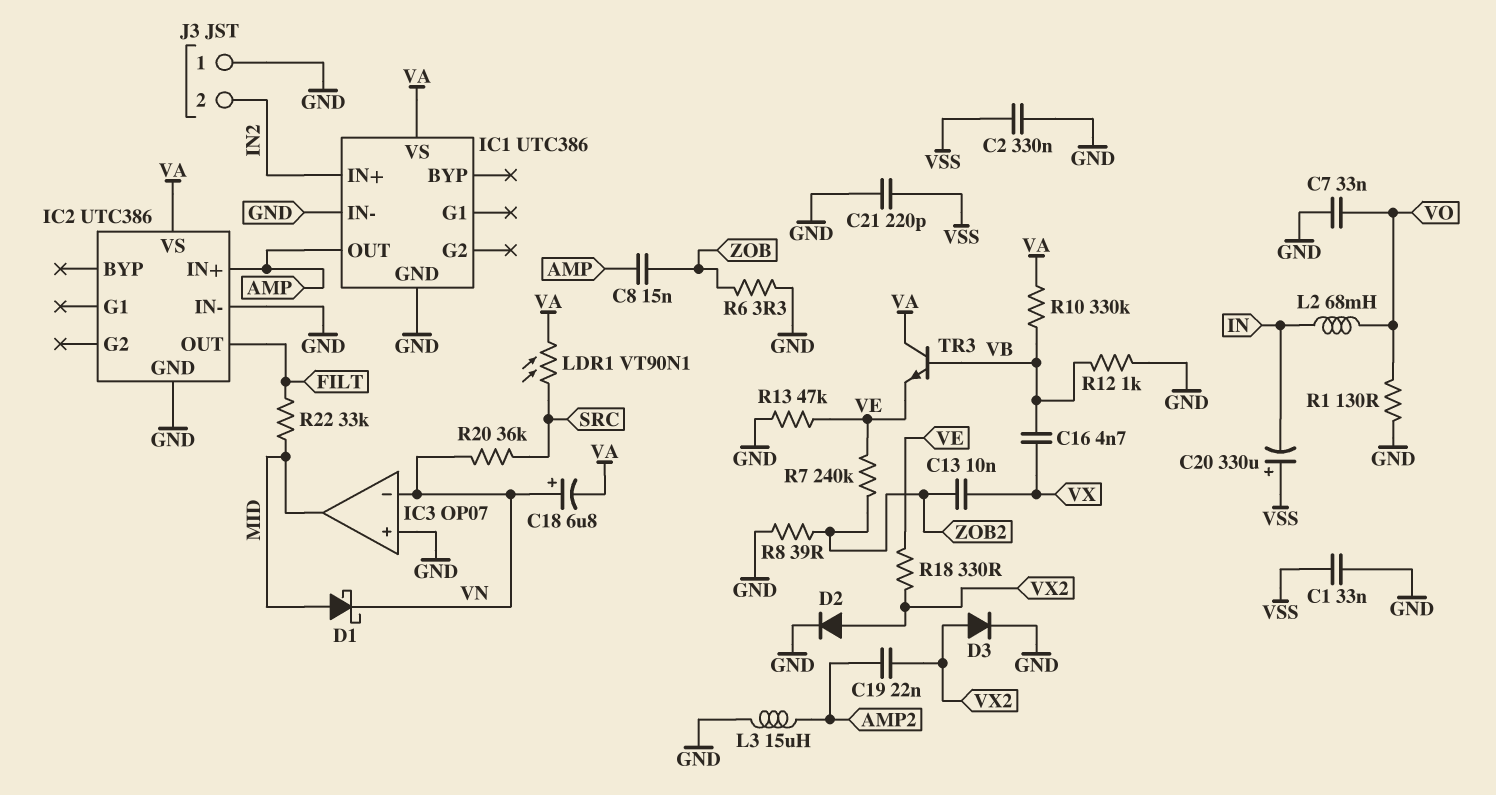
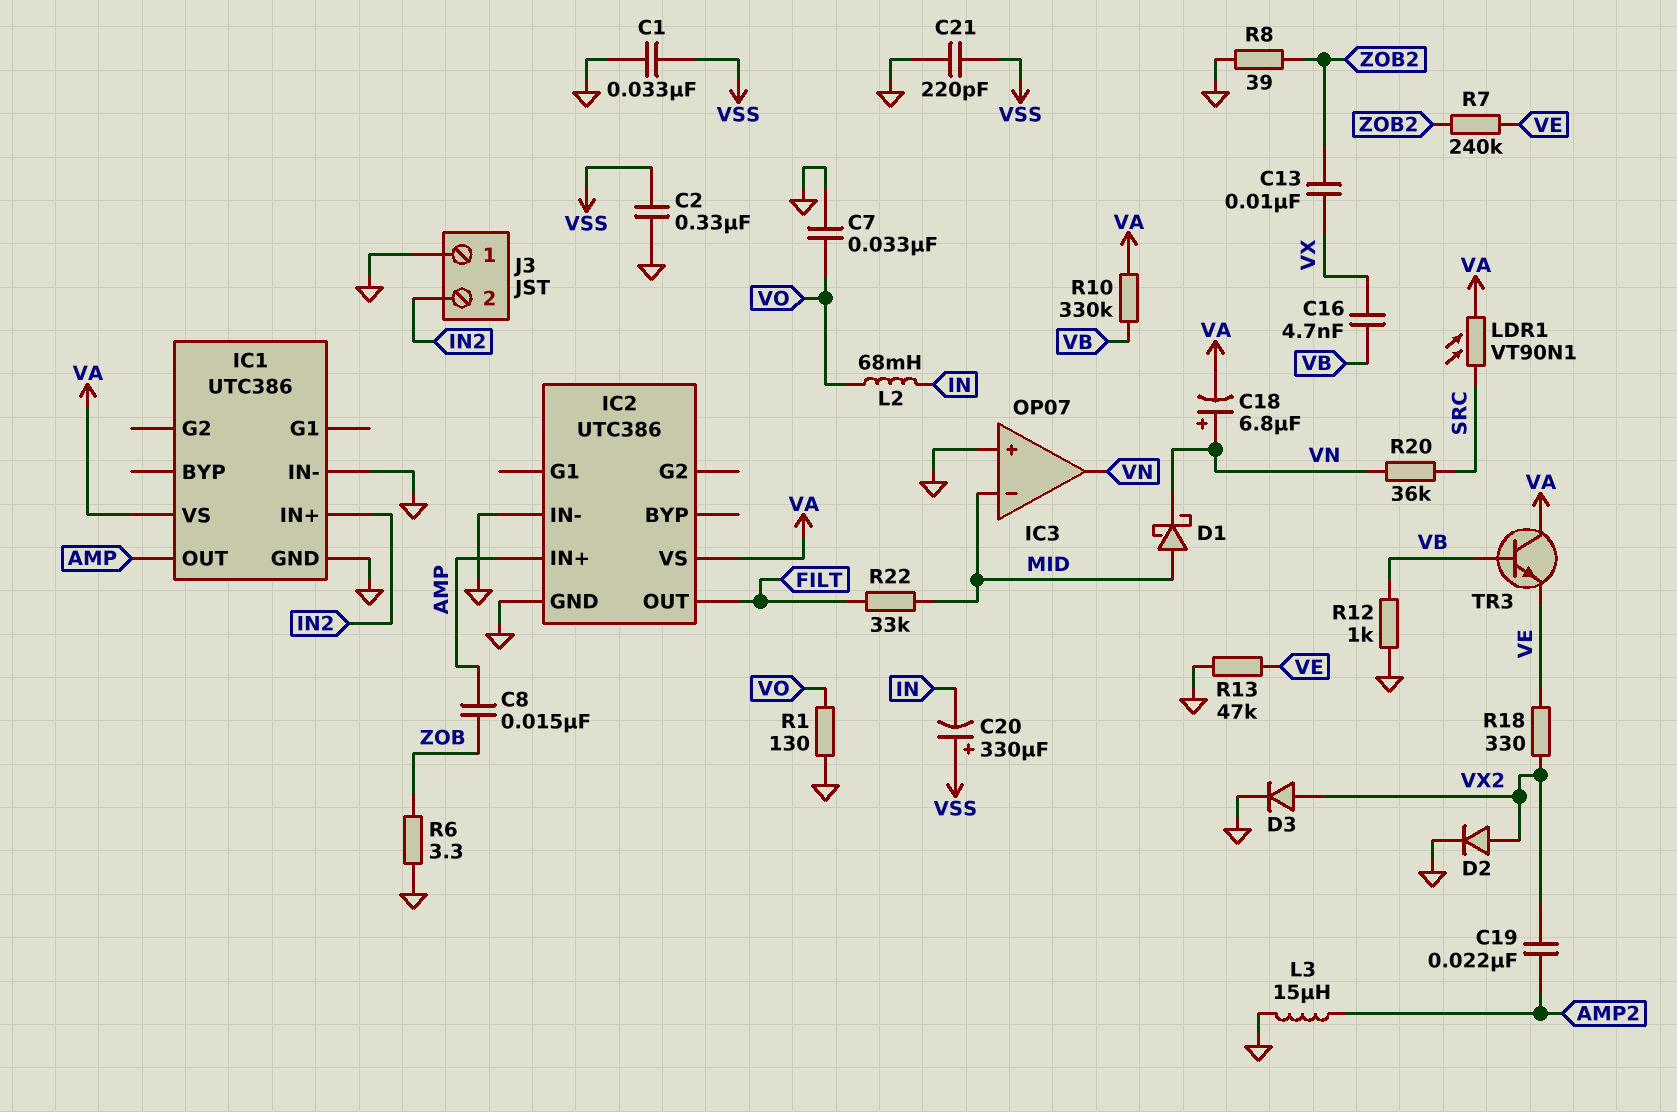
IC3 pin in-: VN -> MID
IC3 pin out: MID -> VN

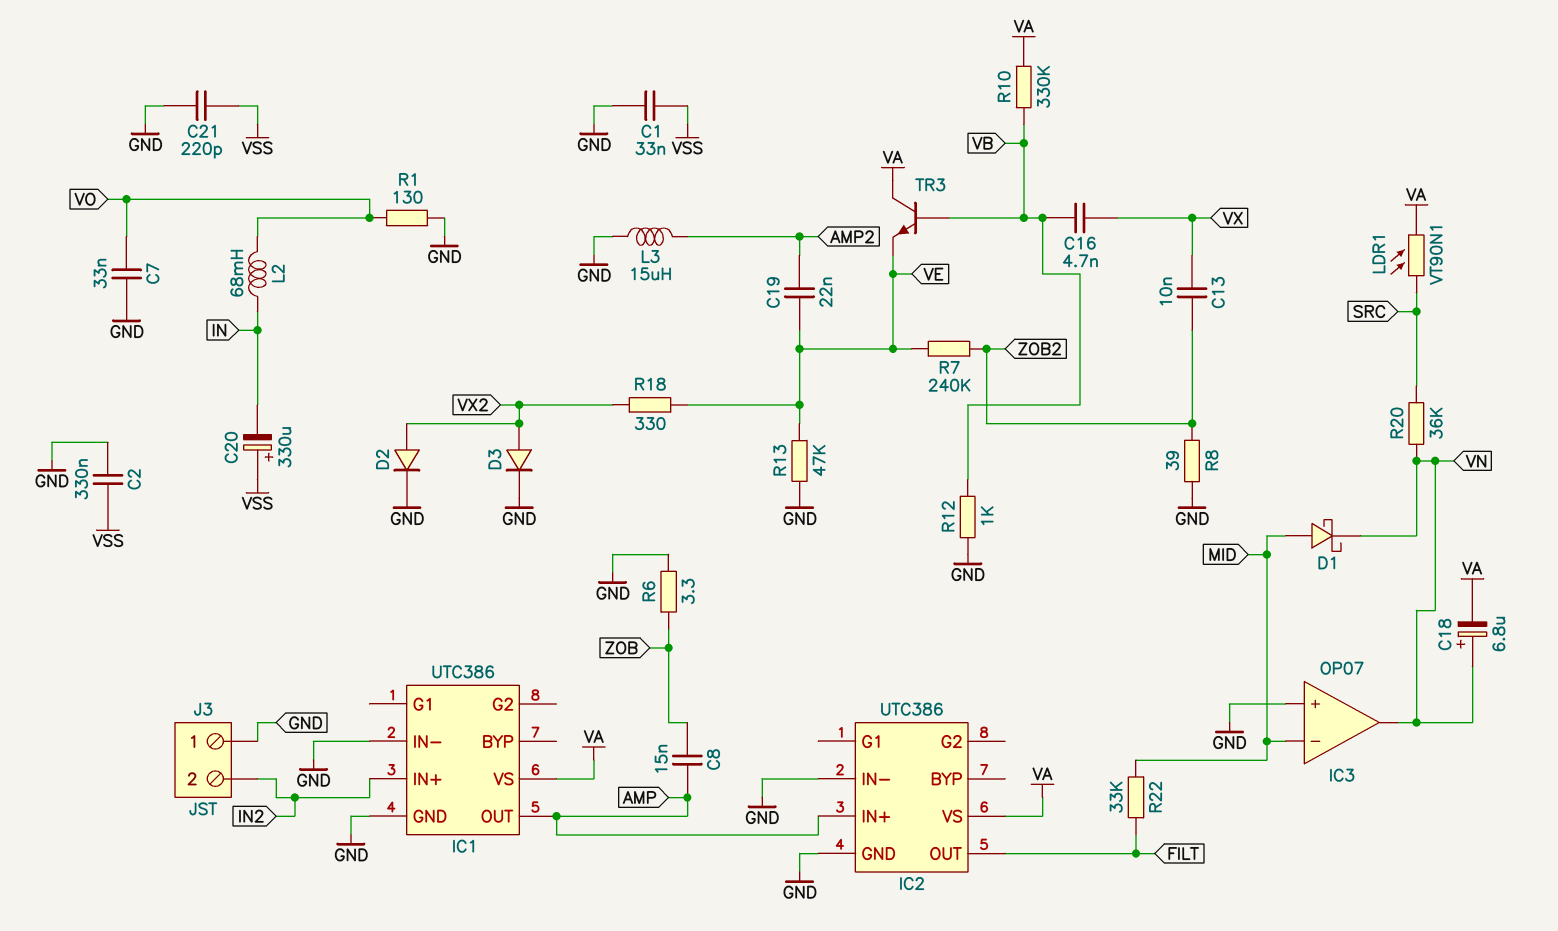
C19: 22nF (AMP2, VX2) -> 22nF (AMP2, VE)

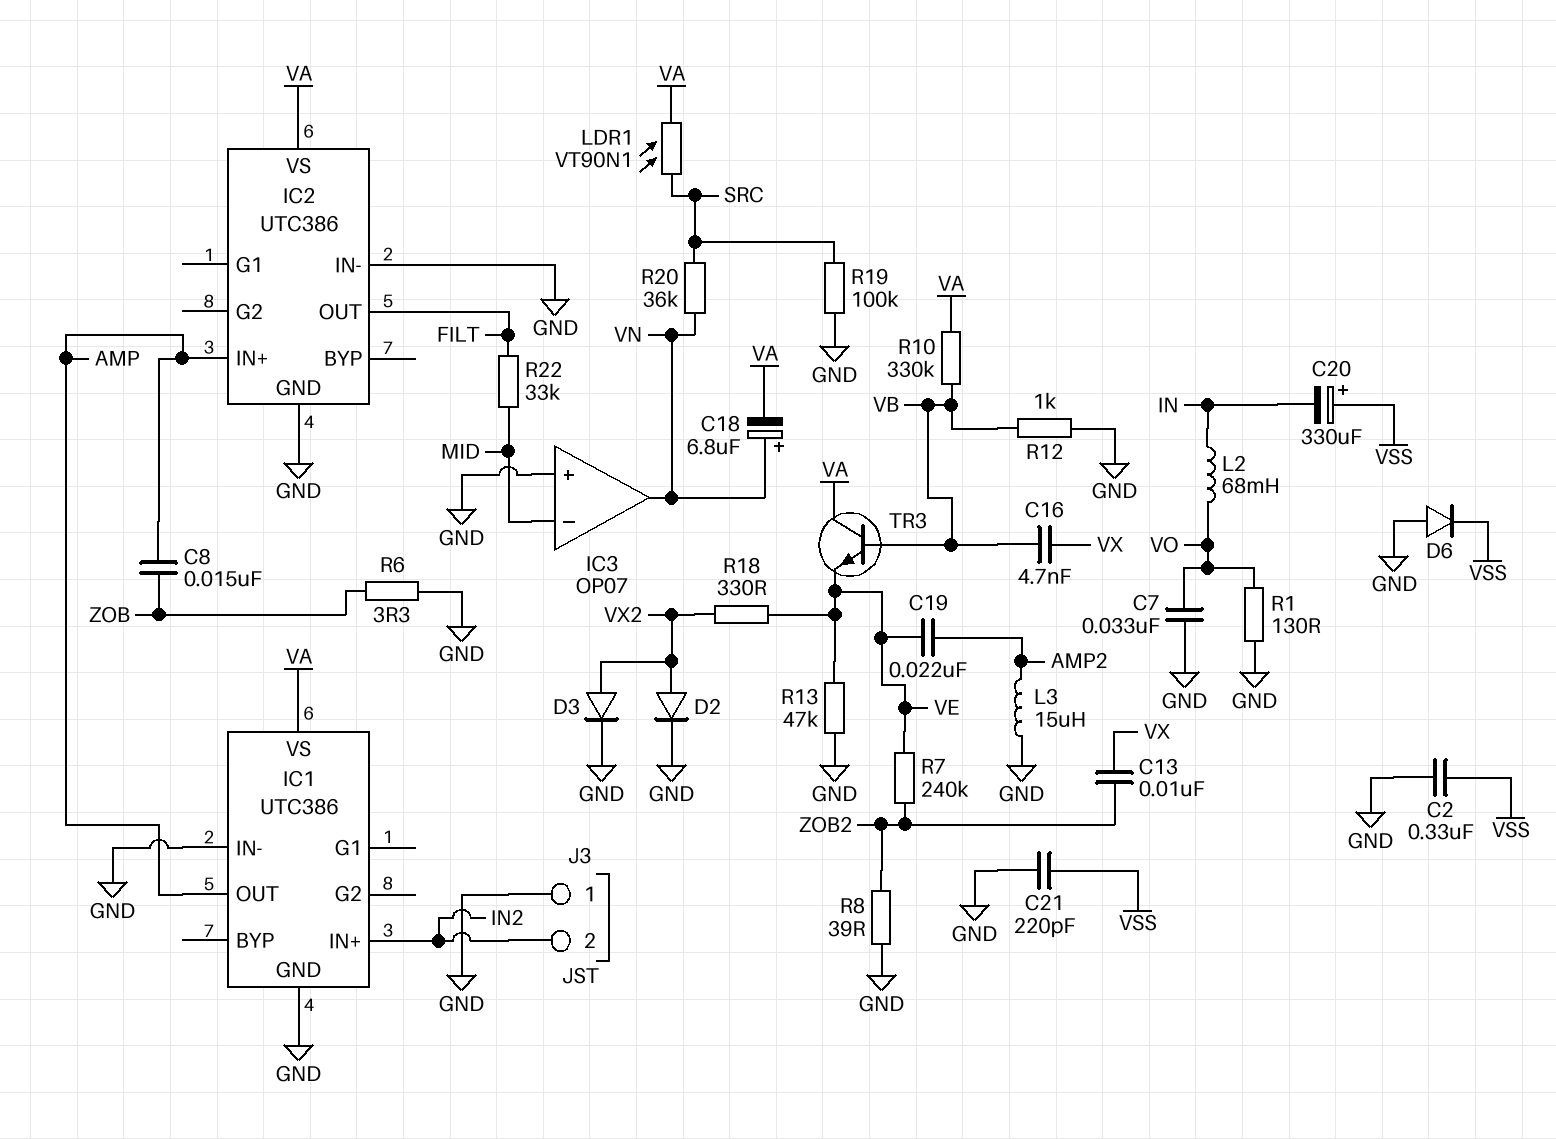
C1: 33nF (GND, VSS) -> none
D1: schottky (A MID, K VN) -> none
D6: none -> diode (A GND, K VSS)
R19: none -> 100k (GND, SRC)

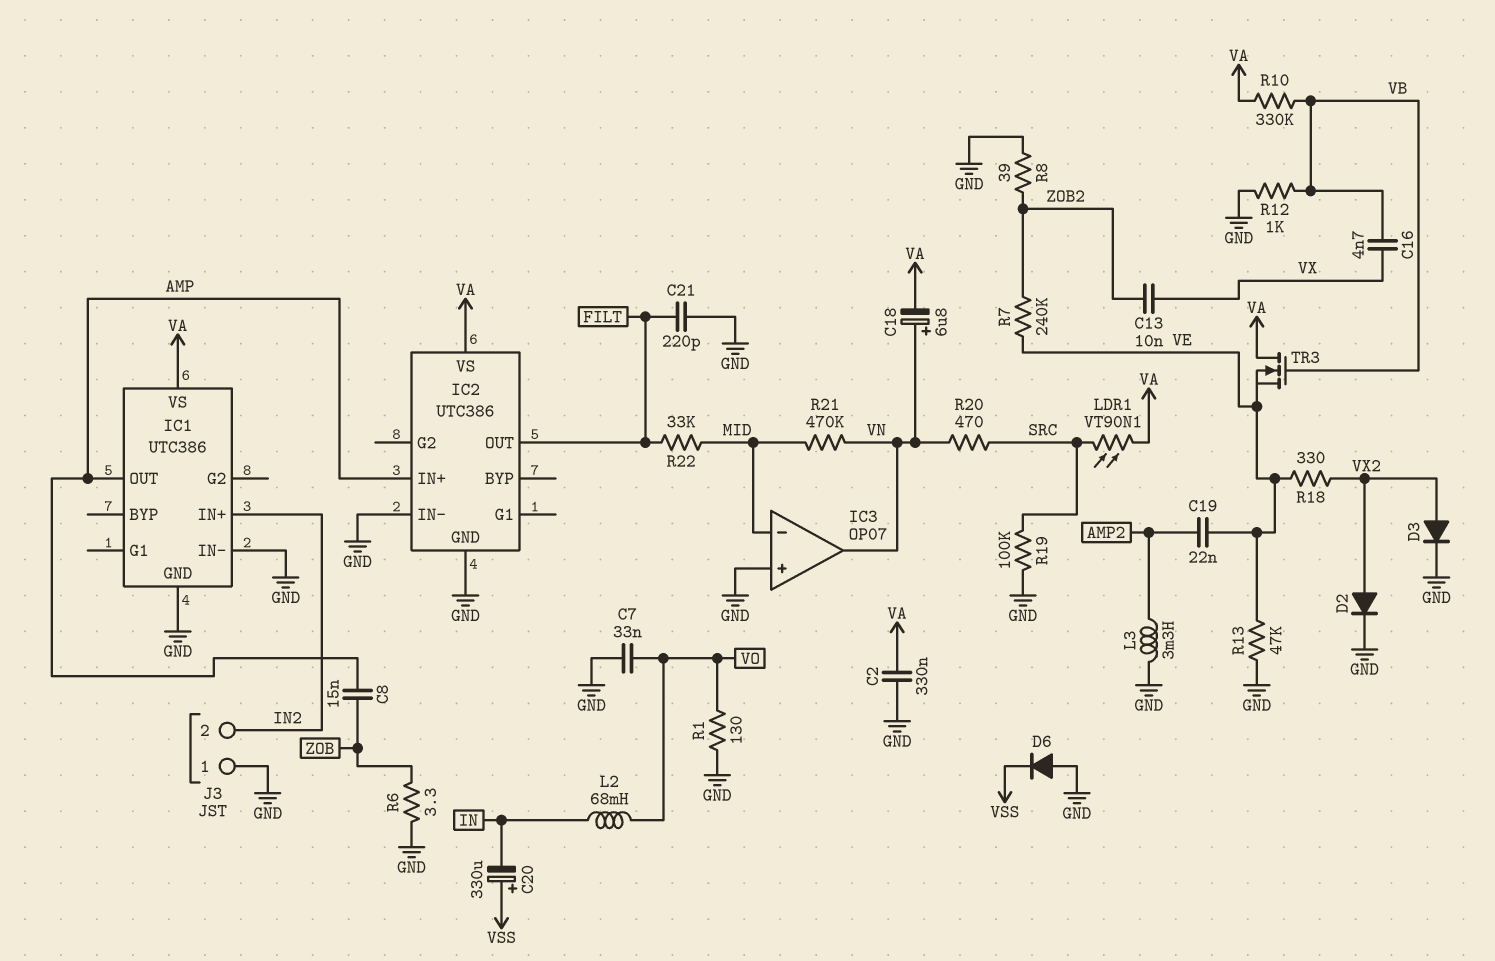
C2: 330nF (GND, VSS) -> 330nF (GND, VA)
C21: 220pF (GND, VSS) -> 220pF (FILT, GND)
L3: 15uH (AMP2, GND) -> 3.3mH (AMP2, GND)
R20: 36k (SRC, VN) -> 470 (SRC, VN)
R21: none -> 470k (MID, VN)
TR3: NPN (B VB, C VA, E VE) -> NMOS (G VB, D VA, S VE)

